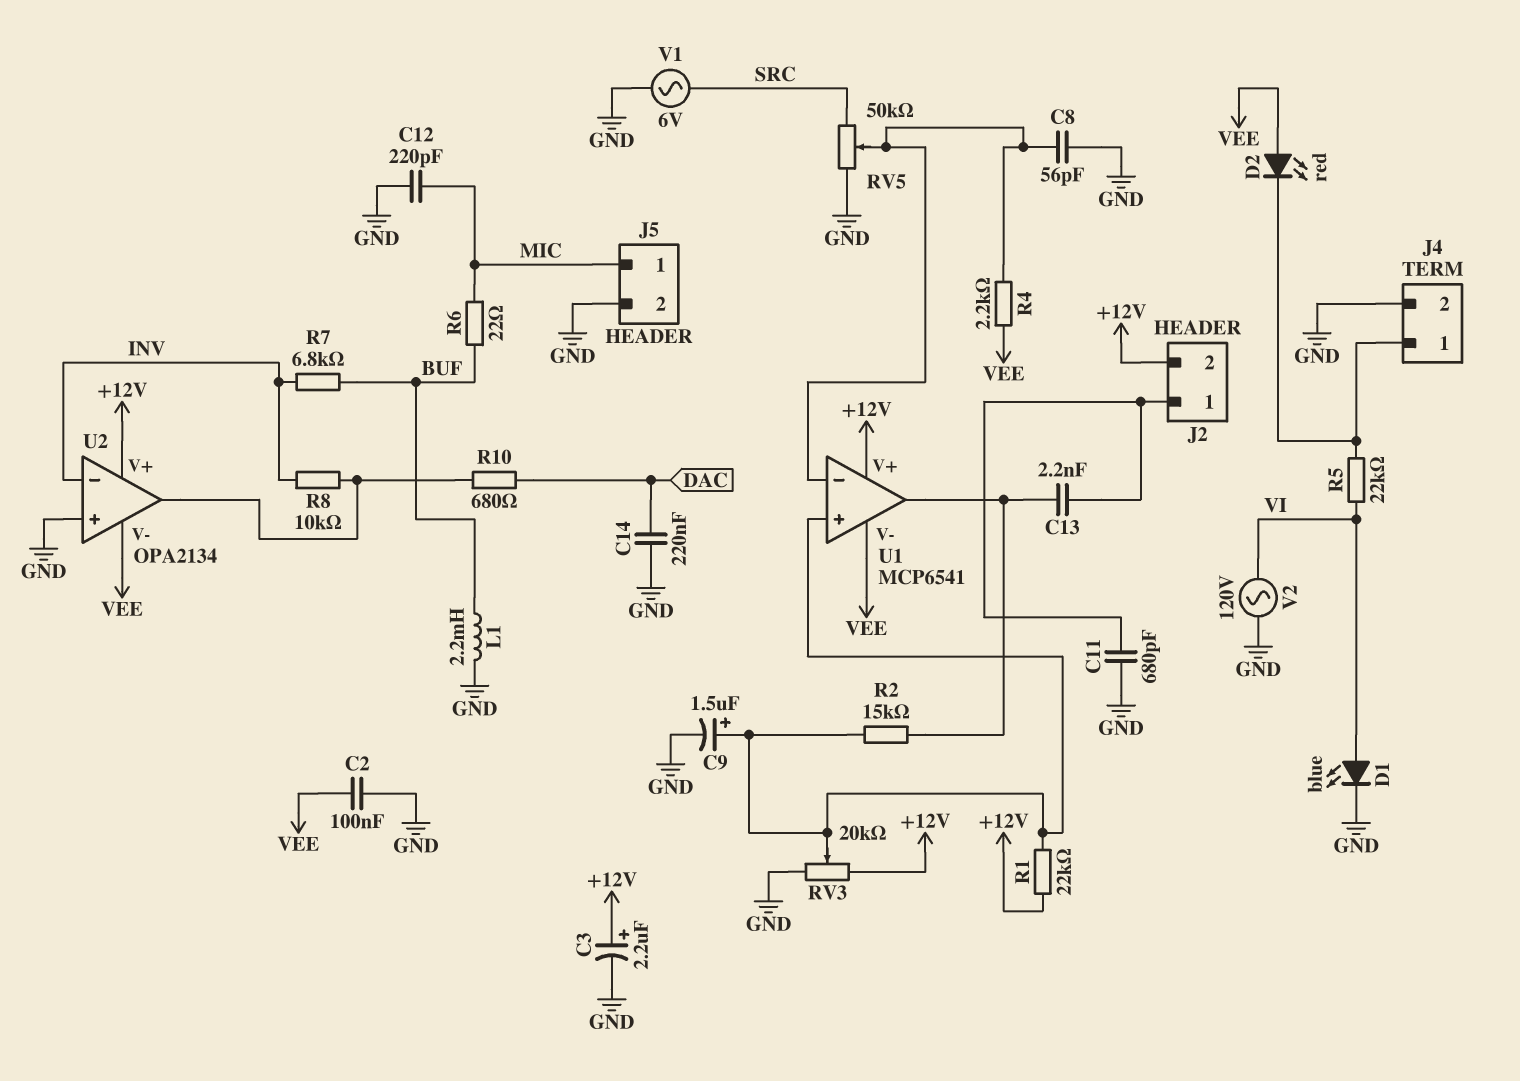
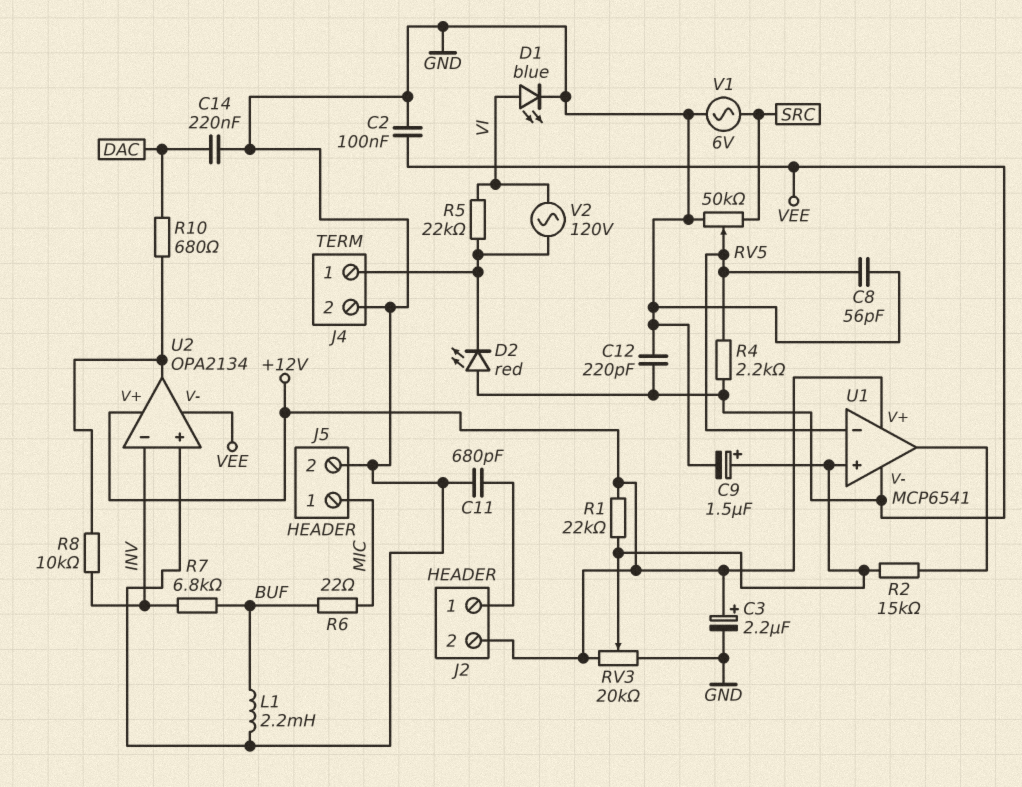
C12: 220pF (GND, MIC) -> 220pF (GND, VEE)
C13: 2.2nF (J2/1, U1/out) -> none
V2: AC 120V (GND, VI) -> AC 120V (J4/1, VI)

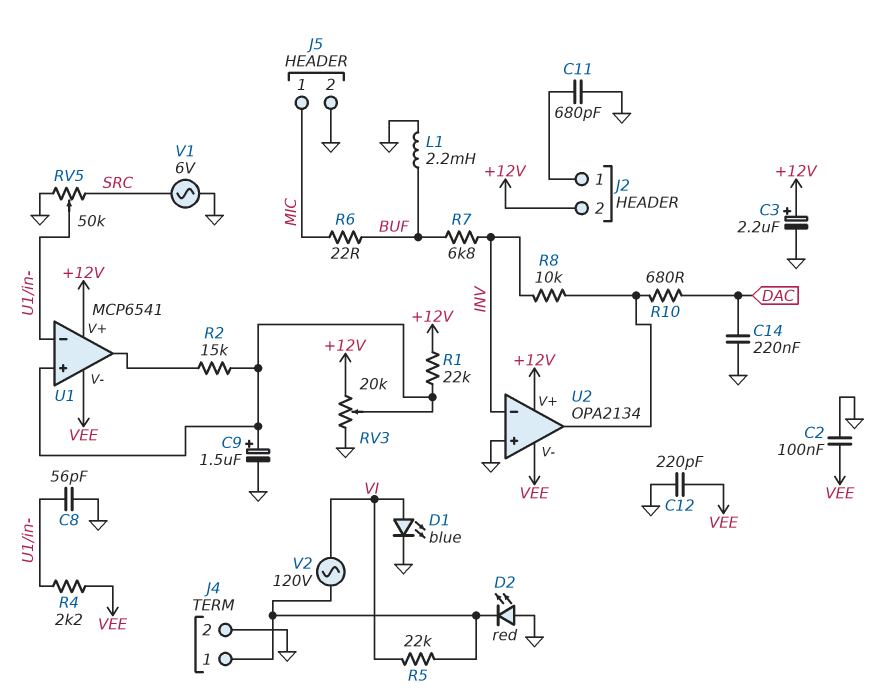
D2: LED red (A VEE, K J4/1) -> LED red (A GND, K J4/1)

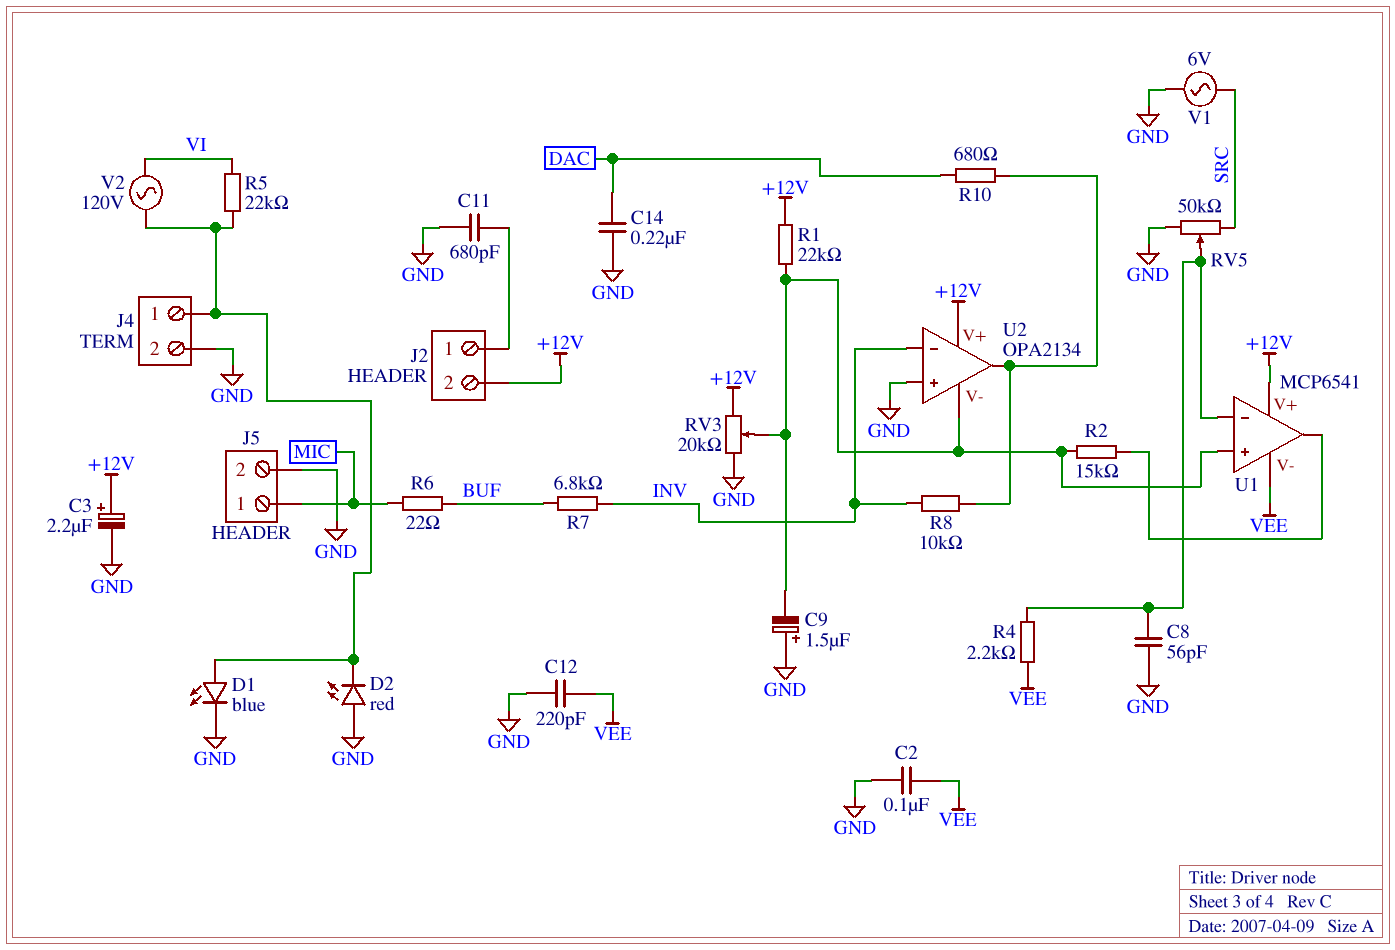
C9: 1.5uF (plus U1/in+, minus GND) -> 1.5uF (plus GND, minus U1/in+)
D1: LED blue (A VI, K GND) -> LED blue (A J4/1, K GND)
L1: 2.2mH (BUF, GND) -> none
U2 pin V-: VEE -> U1/in+

